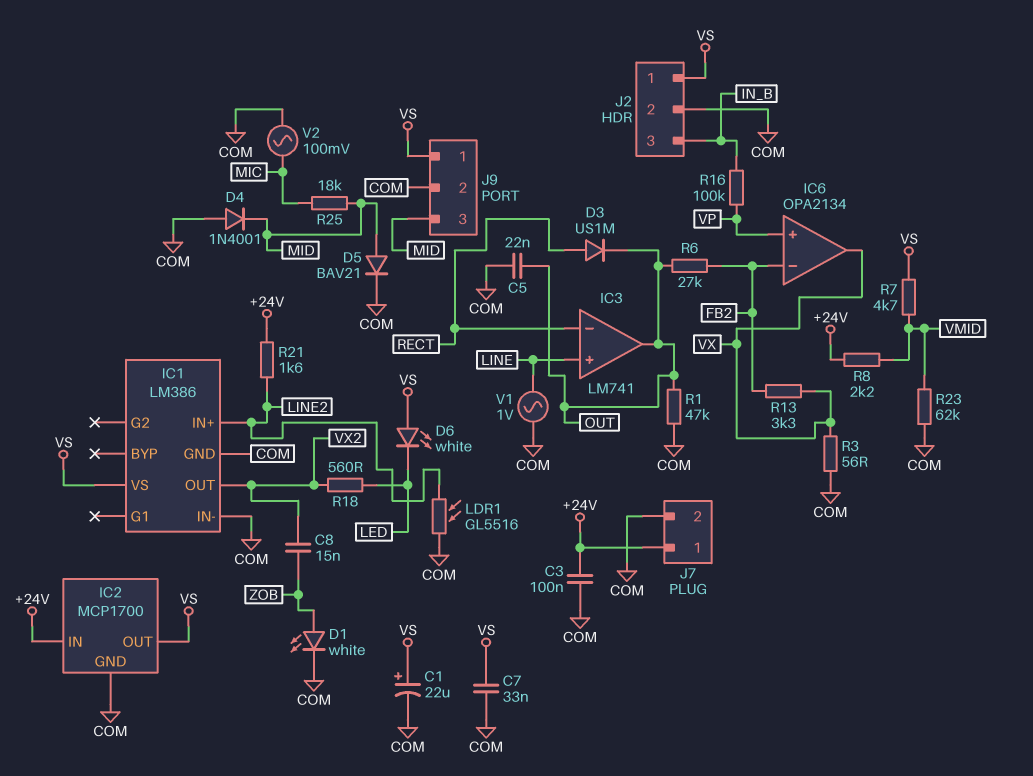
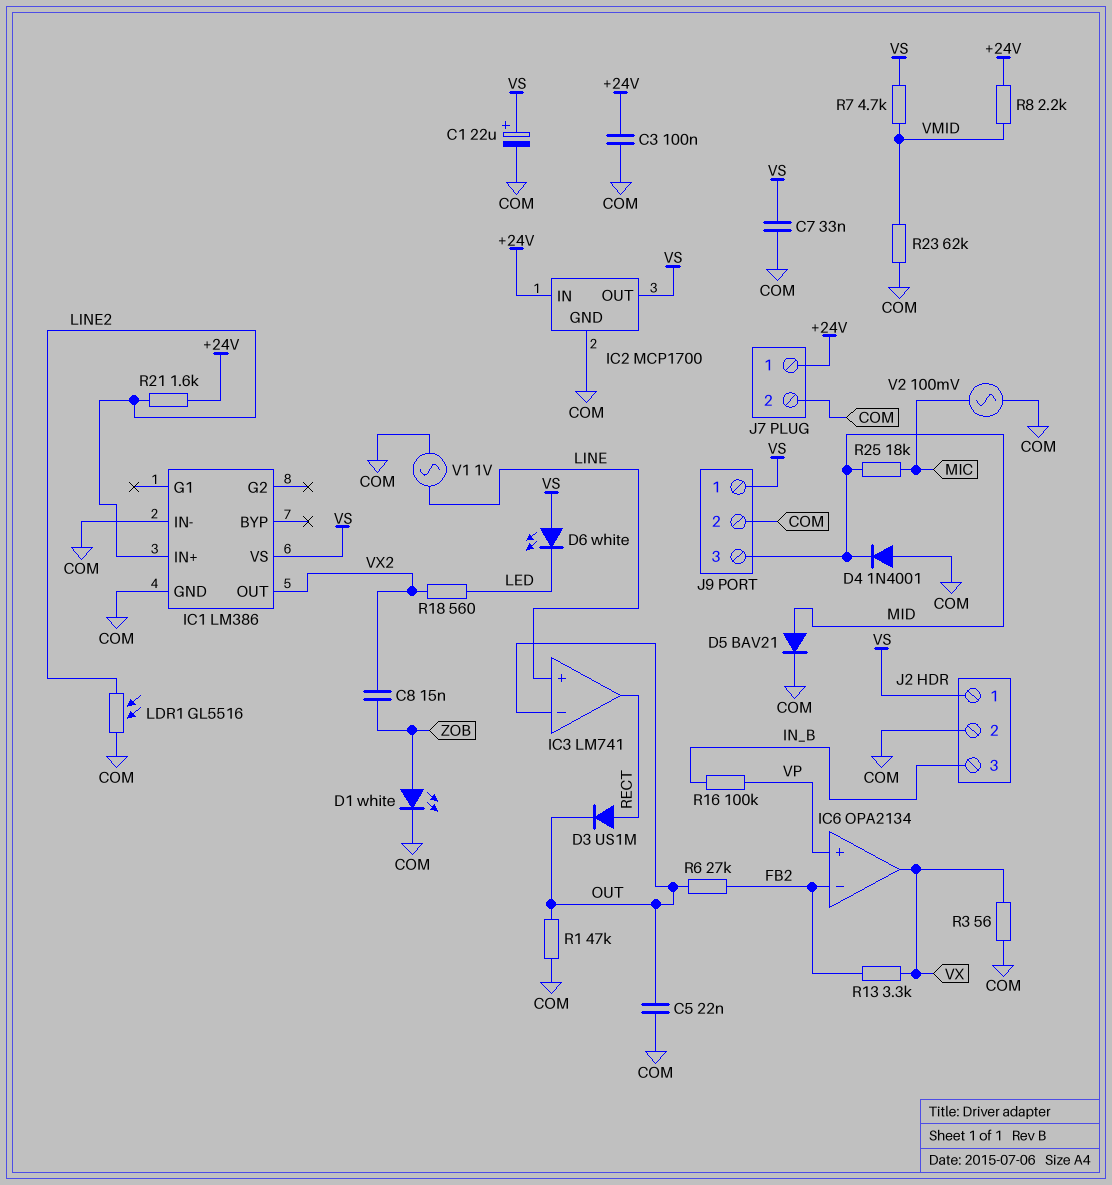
IC3 pin in-: RECT -> OUT
IC3 pin out: OUT -> RECT

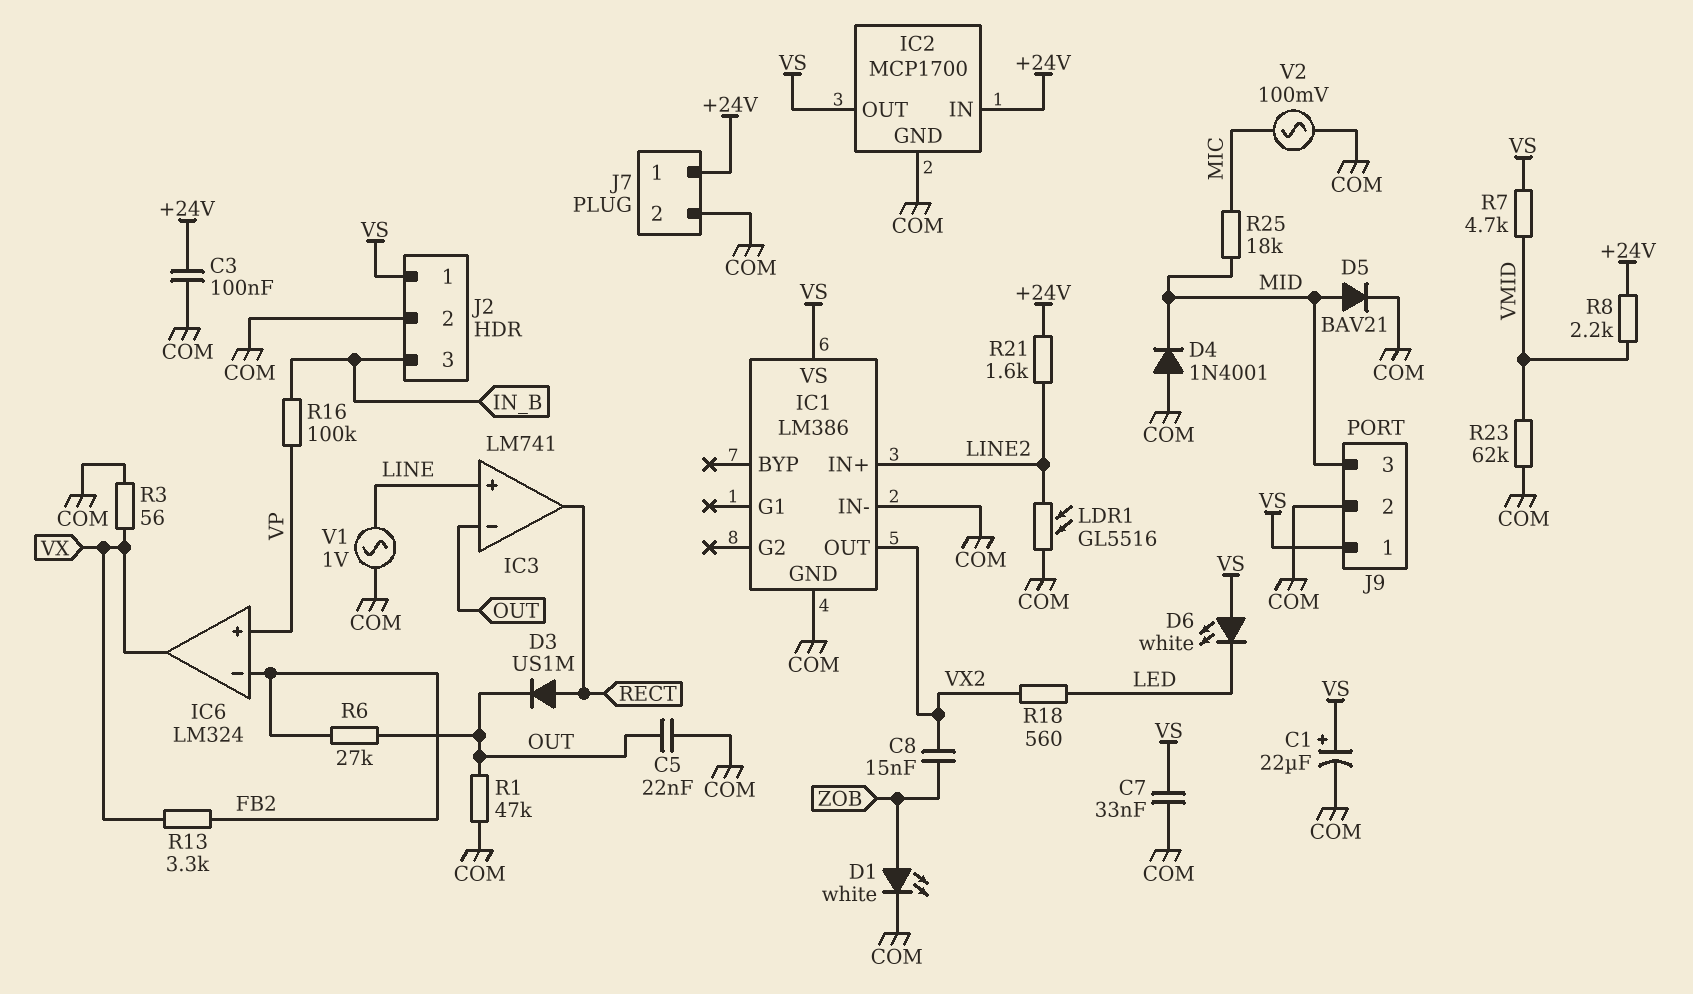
IC6: OPA2134 -> LM324

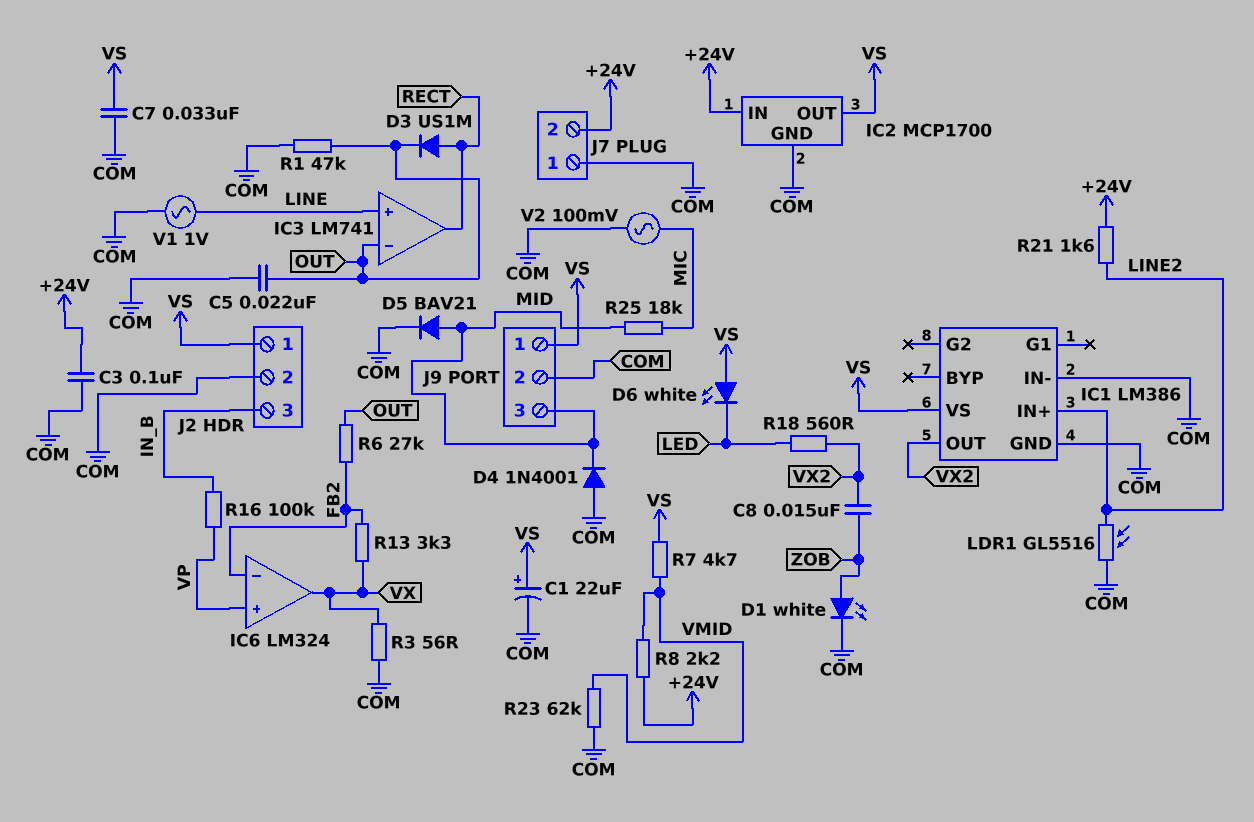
J7 pin 1: +24V -> COM
J7 pin 2: COM -> +24V

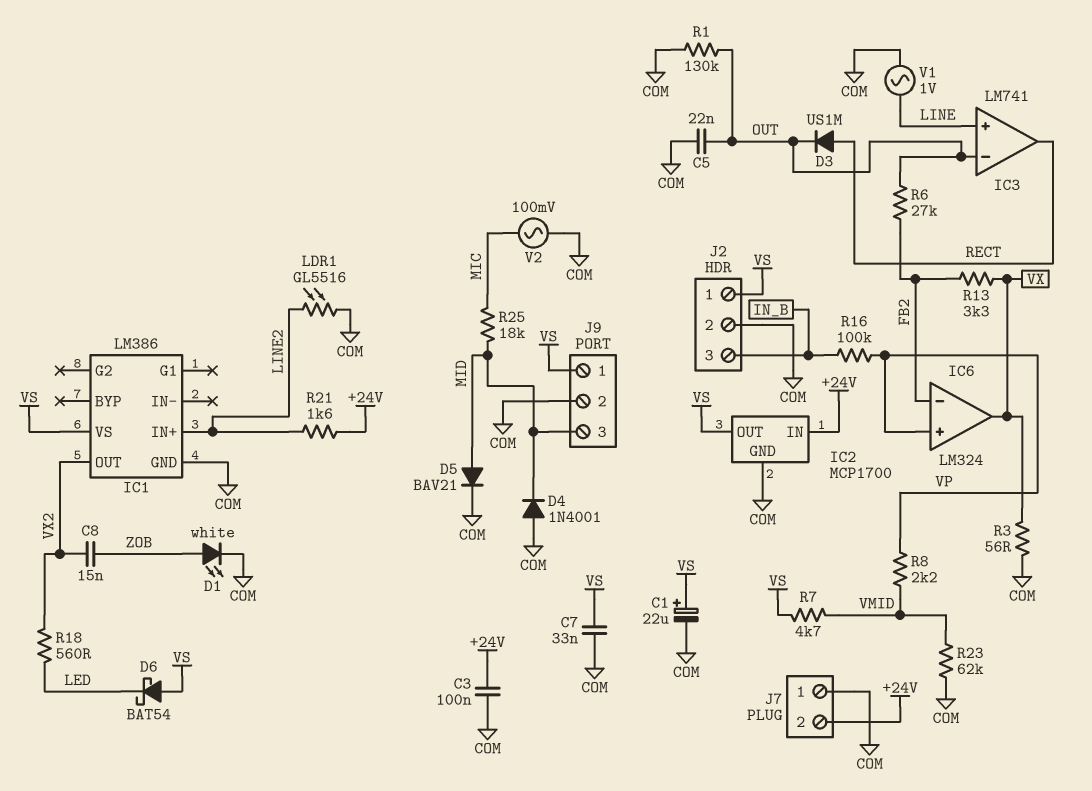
D6: LED white (A VS, K LED) -> schottky BAT54 (A VS, K LED)
IC1 pin IN-: COM -> none
R1: 47k (COM, OUT) -> 130k (COM, OUT)
R8: 2.2k (+24V, VMID) -> 2.2k (VMID, VP)

